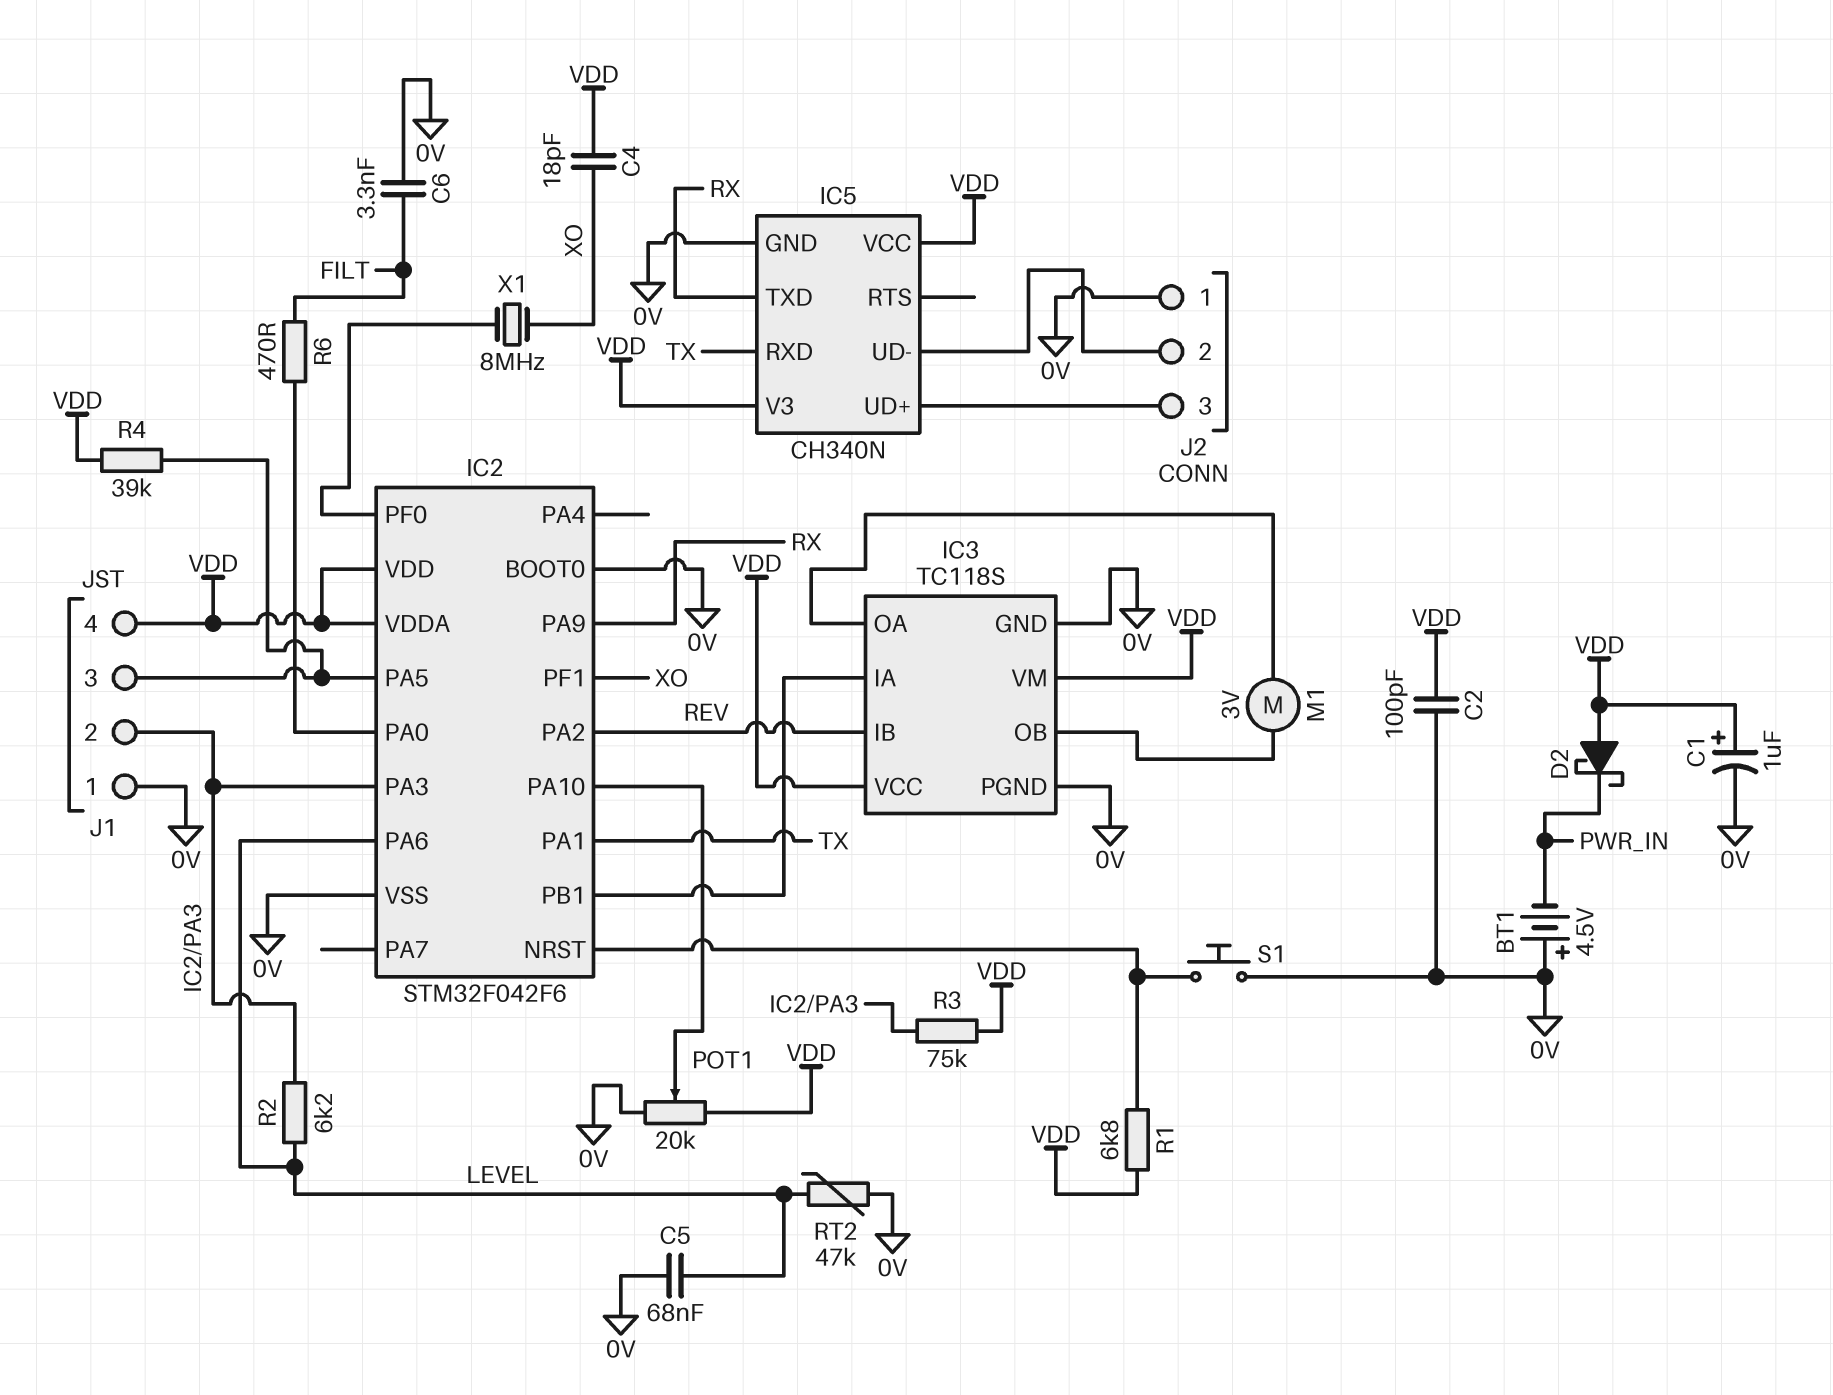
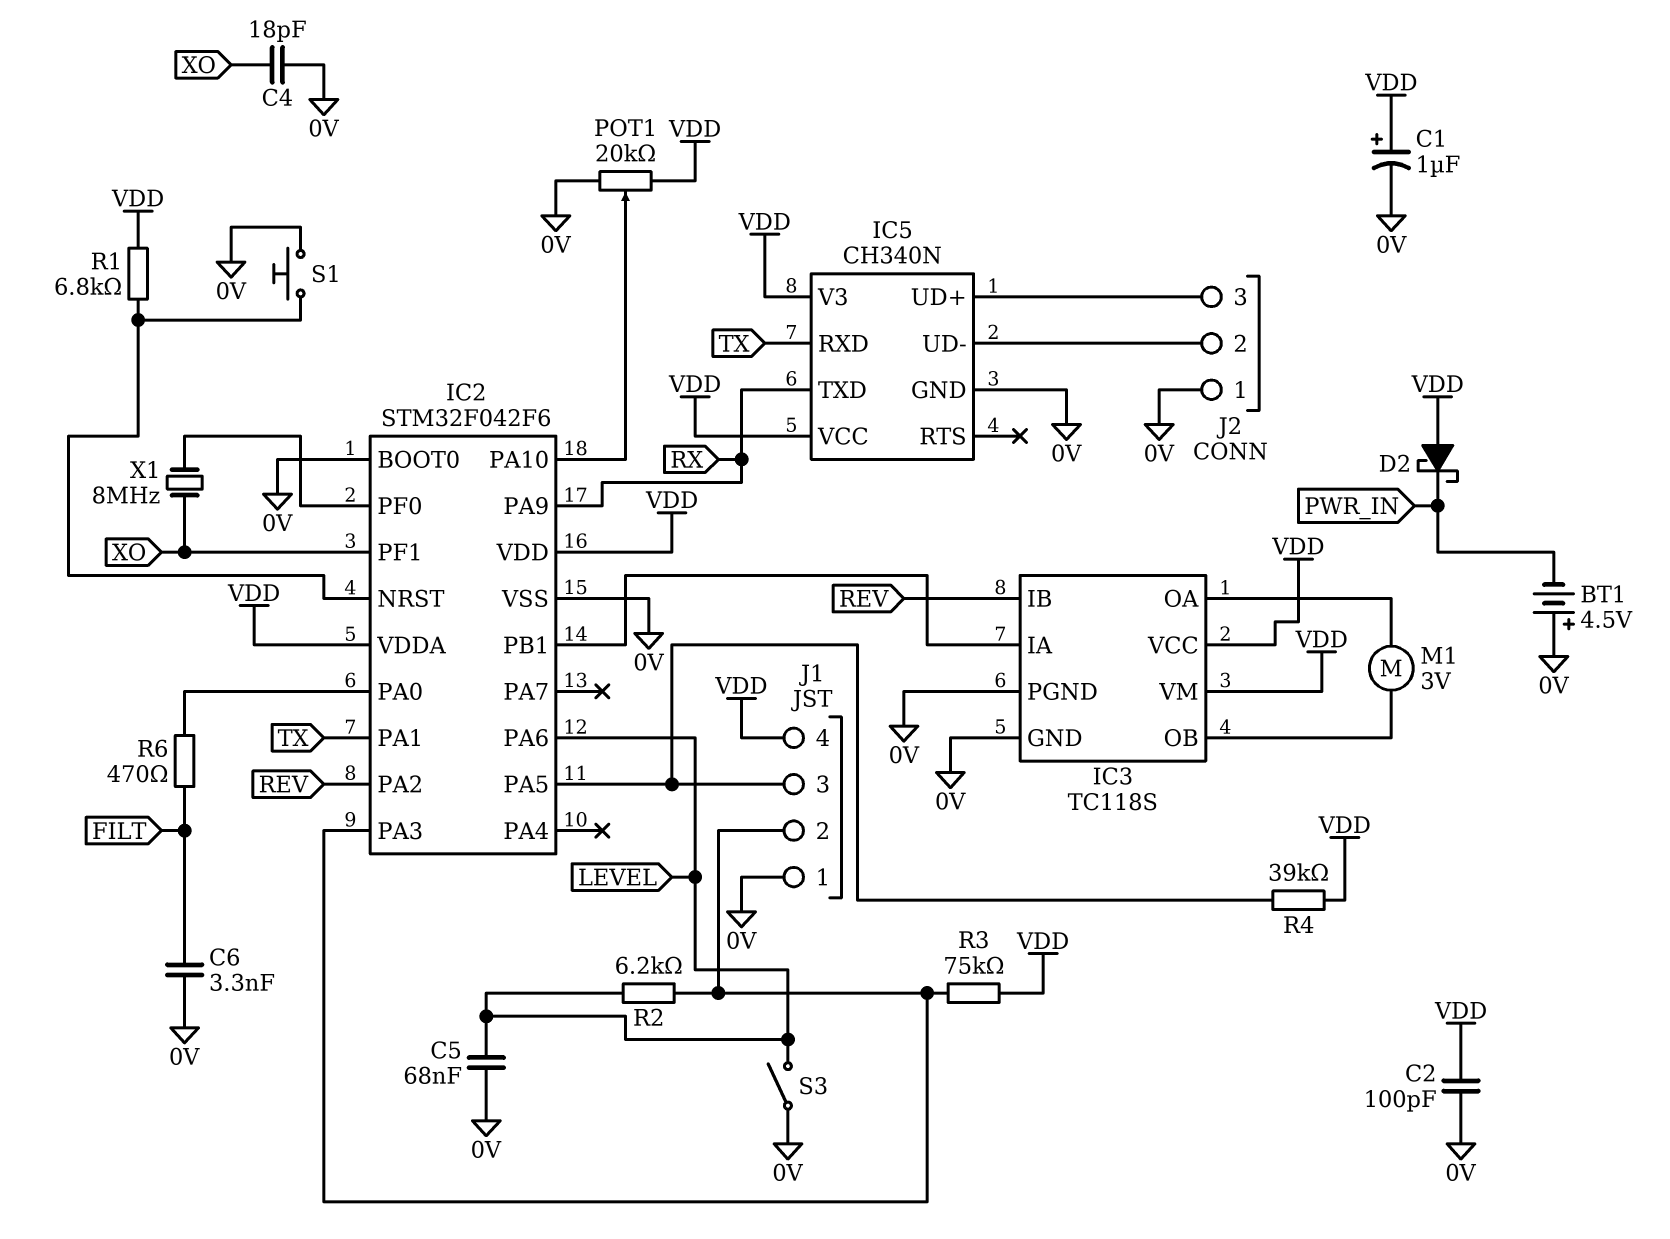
C4: 18pF (VDD, XO) -> 18pF (0V, XO)
RT2: 47k (0V, LEVEL) -> none
S3: none -> switch (0V, LEVEL)

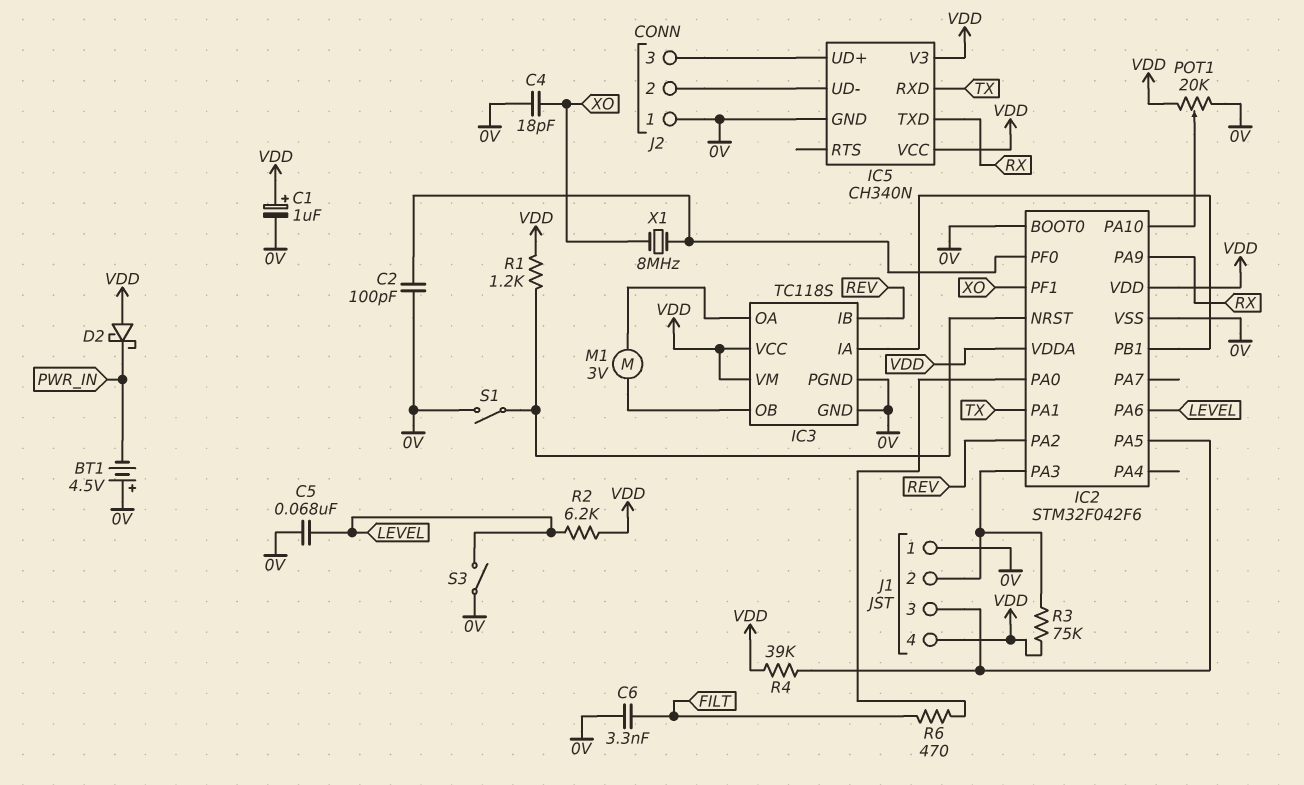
C2: 100pF (0V, VDD) -> 100pF (0V, IC2/PF0)
R1: 6.8k (IC2/NRST, VDD) -> 1.2k (IC2/NRST, VDD)
R2: 6.2k (IC2/PA3, LEVEL) -> 6.2k (LEVEL, VDD)
S1: button (0V, IC2/NRST) -> switch (0V, IC2/NRST)

